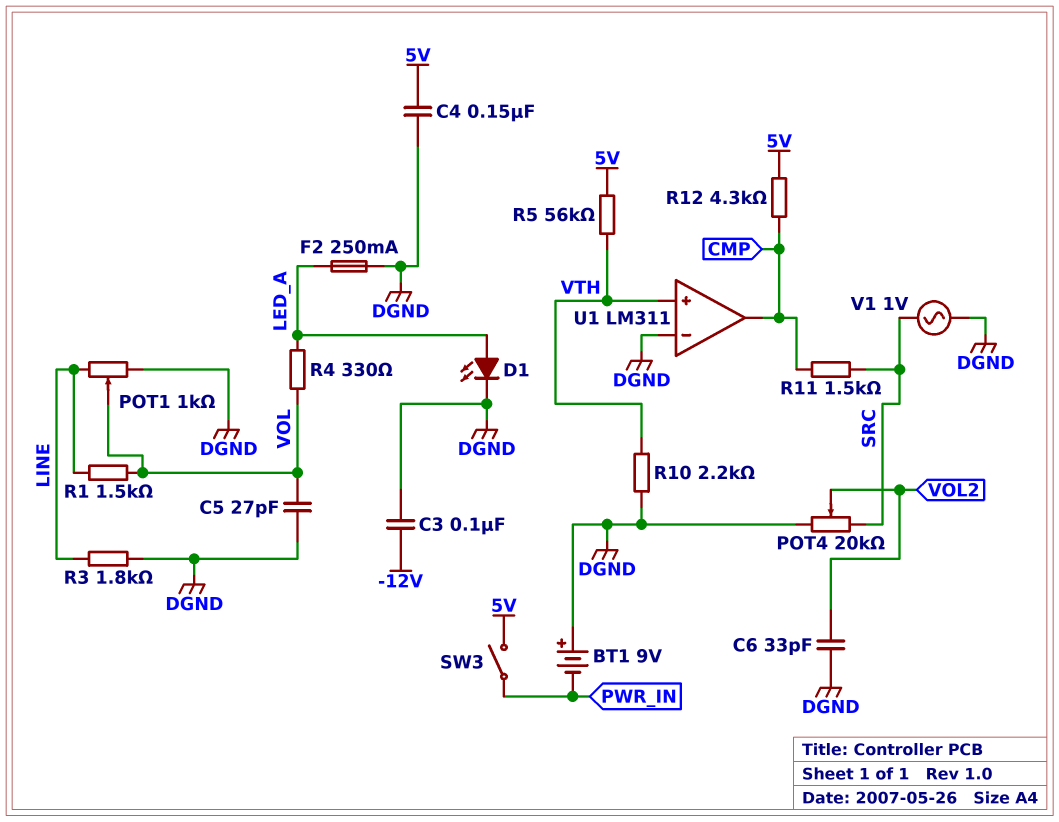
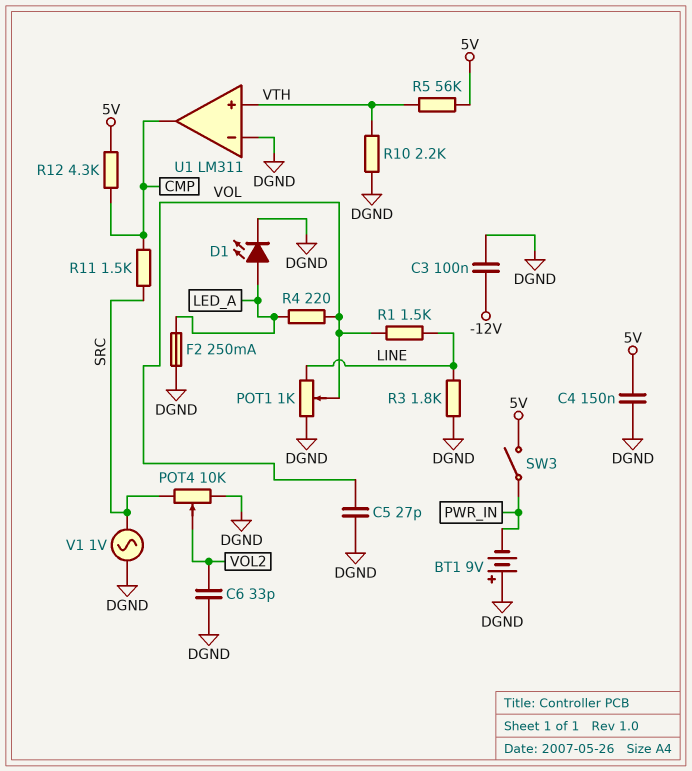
POT4: 20k (DGND, SRC, wiper VOL2) -> 10k (DGND, SRC, wiper VOL2)
R4: 330 (LED_A, VOL) -> 220 (LED_A, VOL)

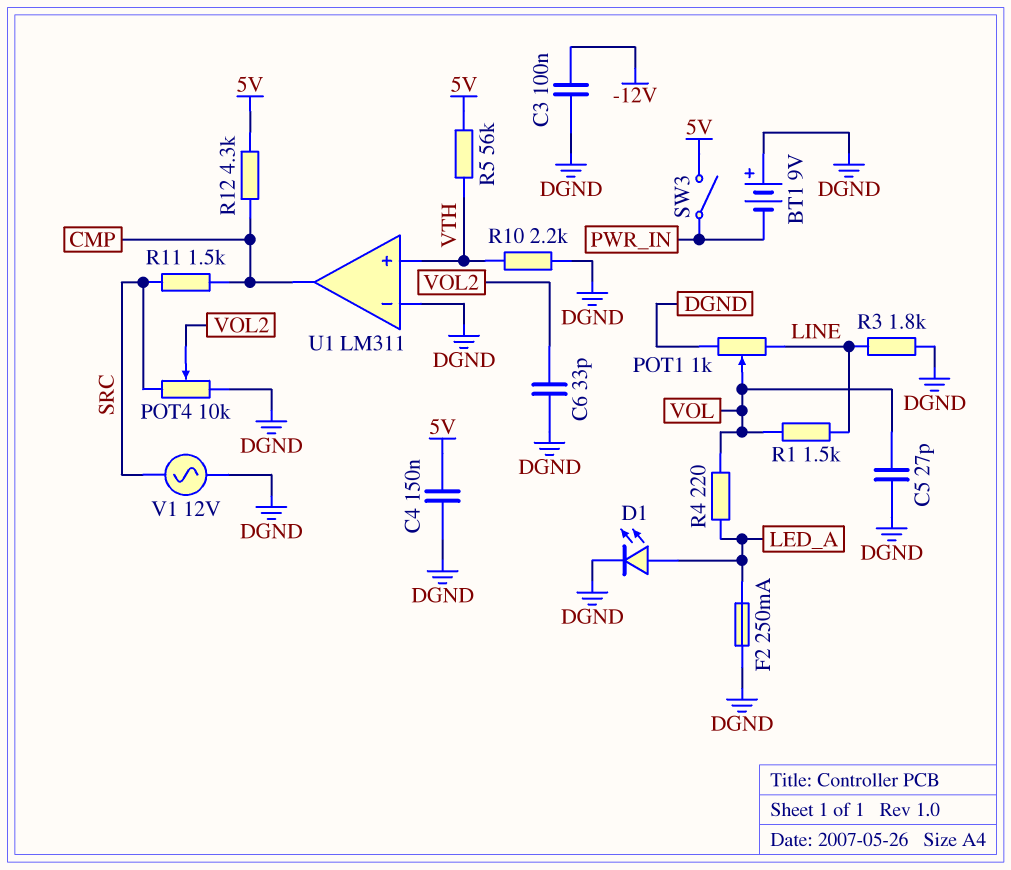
V1: AC 1V (DGND, SRC) -> AC 12V (DGND, SRC)

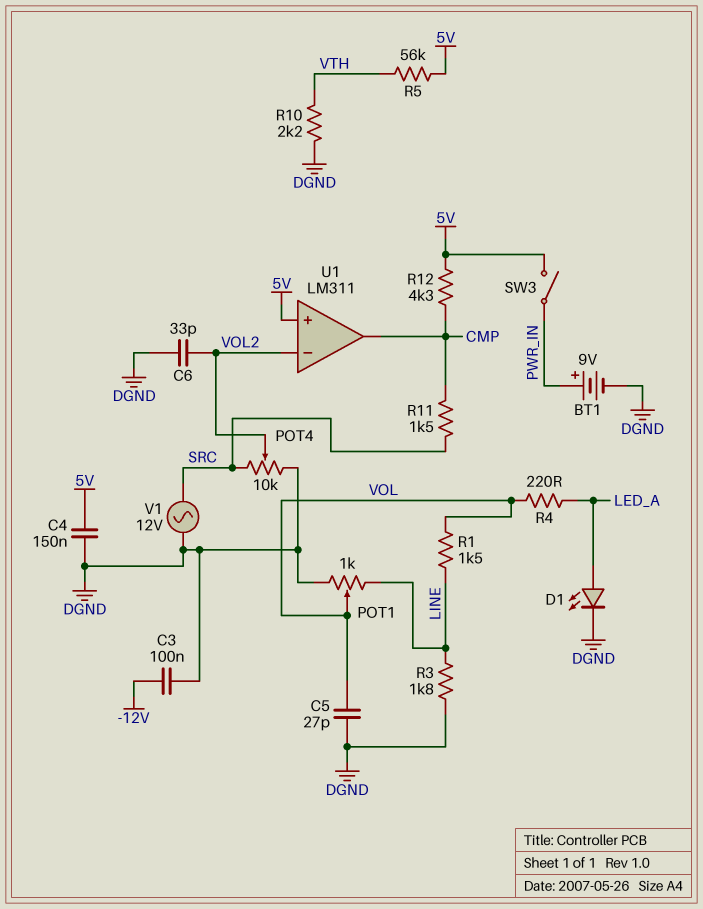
BT1: 9V (plus DGND, minus PWR_IN) -> 9V (plus PWR_IN, minus DGND)
F2: 250mA (DGND, LED_A) -> none
U1 pin in+: VTH -> 5V
U1 pin in-: DGND -> VOL2

